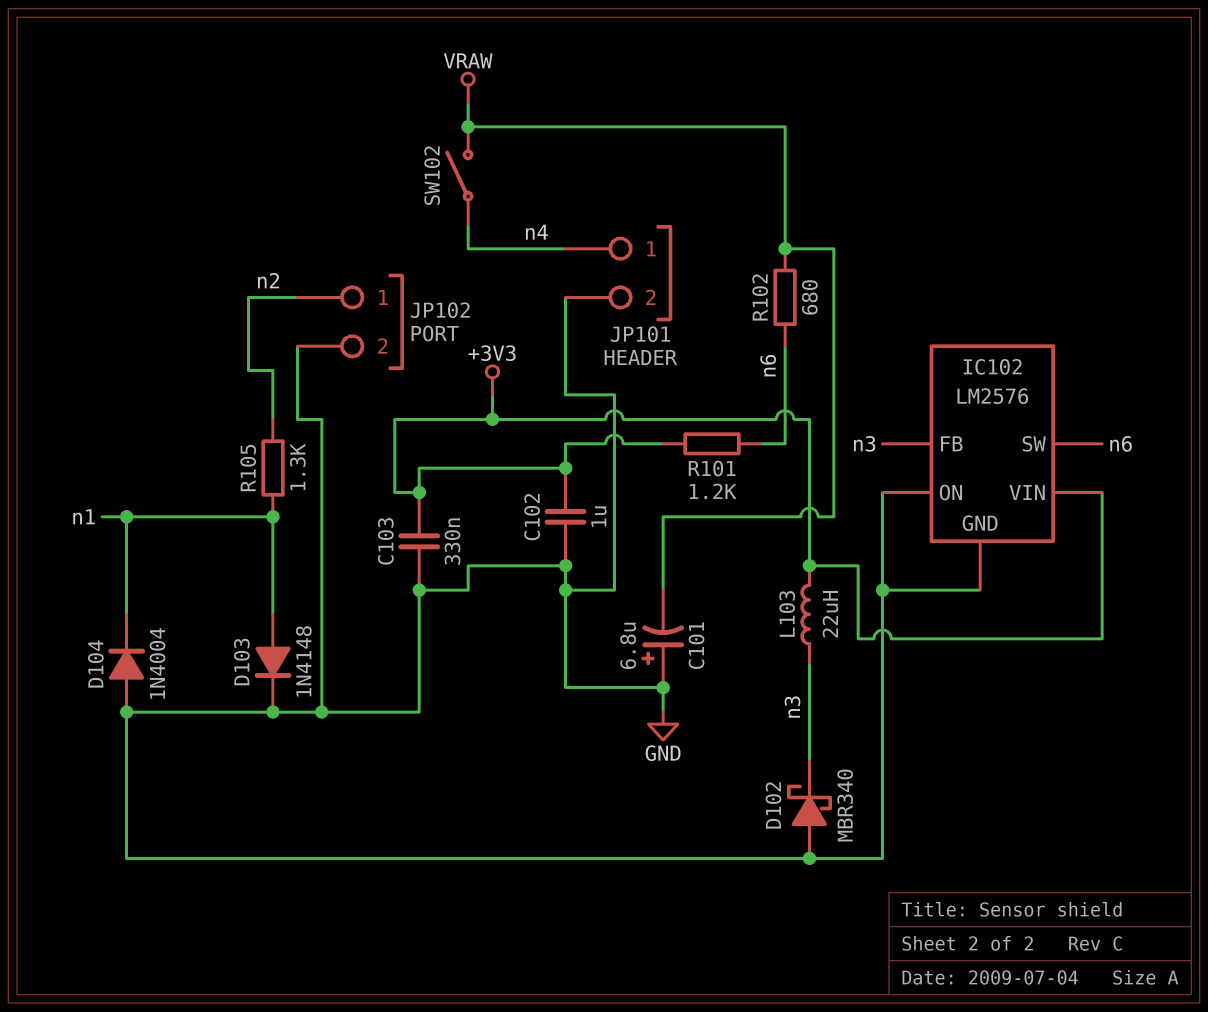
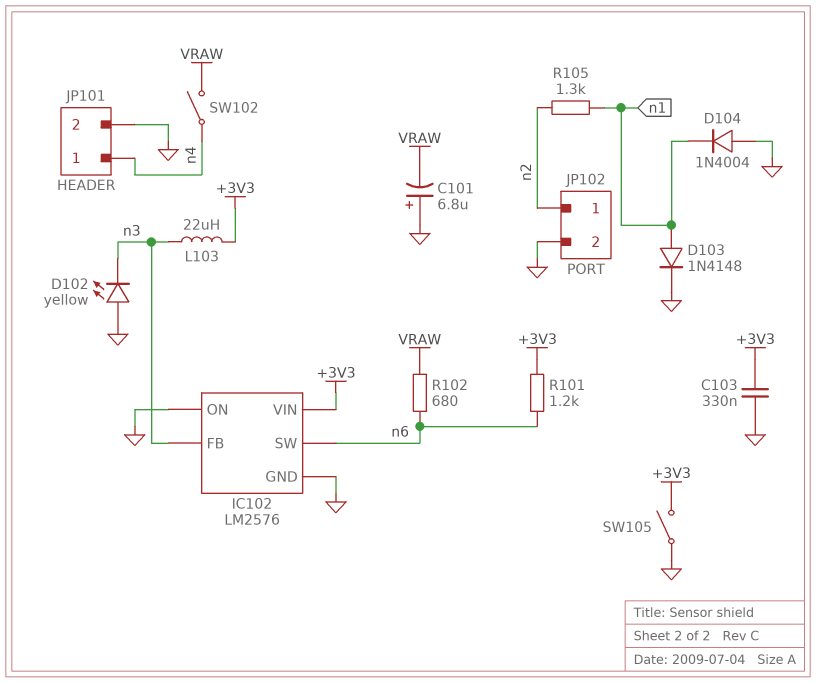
C102: 1uF (+3V3, GND) -> none
D102: schottky MBR340 (A GND, K n3) -> LED yellow (A GND, K n3)
SW105: none -> switch (+3V3, GND)

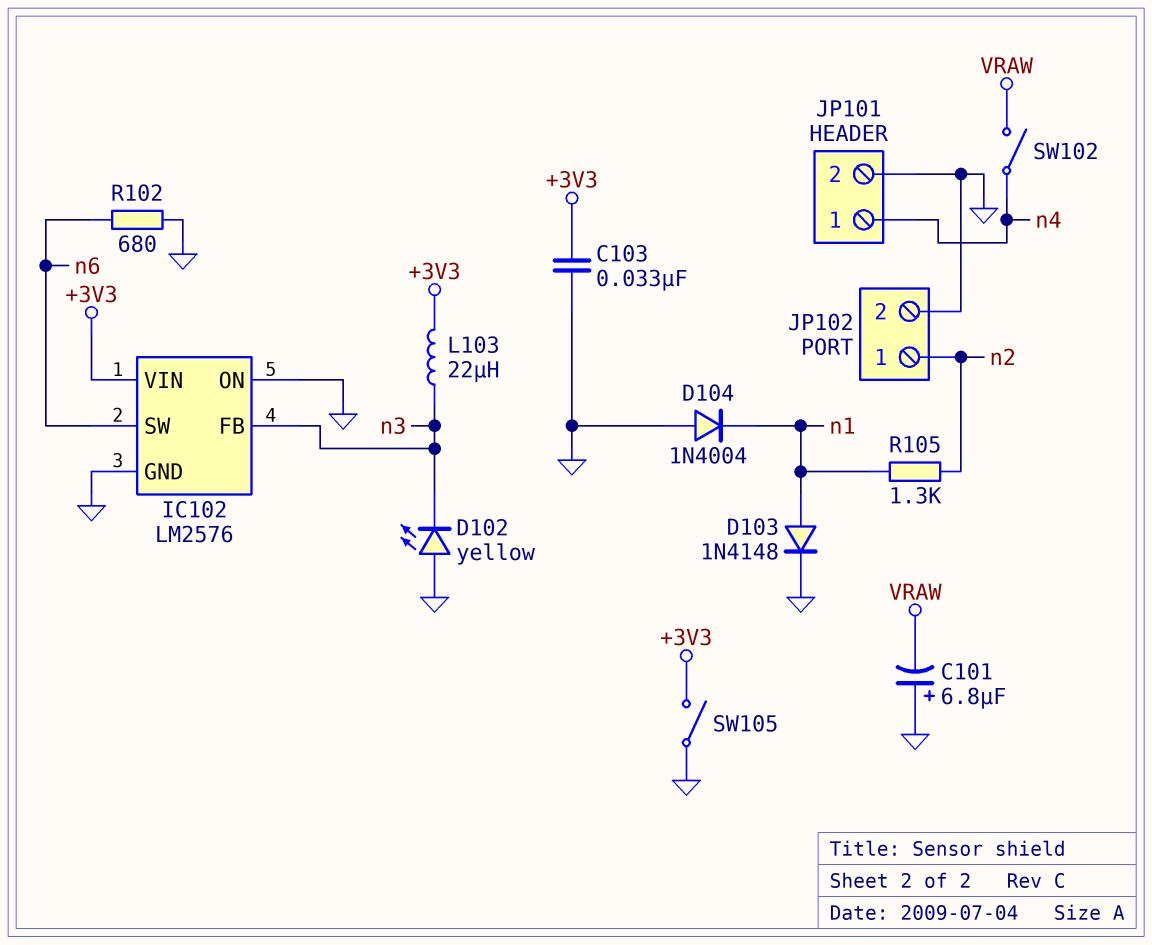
C103: 330nF (+3V3, GND) -> 33nF (+3V3, GND)
R101: 1.2k (+3V3, n6) -> none
R102: 680 (VRAW, n6) -> 680 (GND, n6)

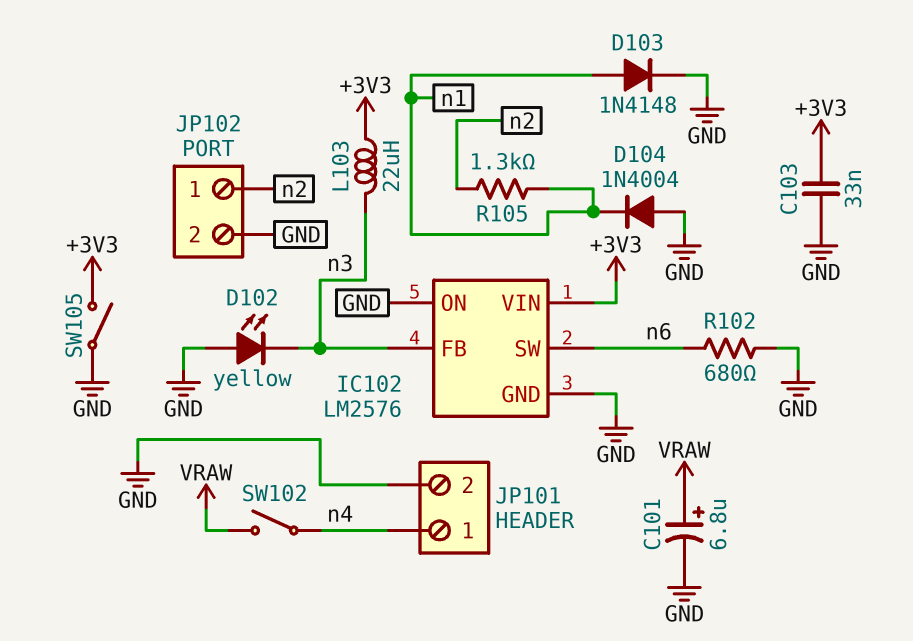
C101: 6.8uF (plus GND, minus VRAW) -> 6.8uF (plus VRAW, minus GND)

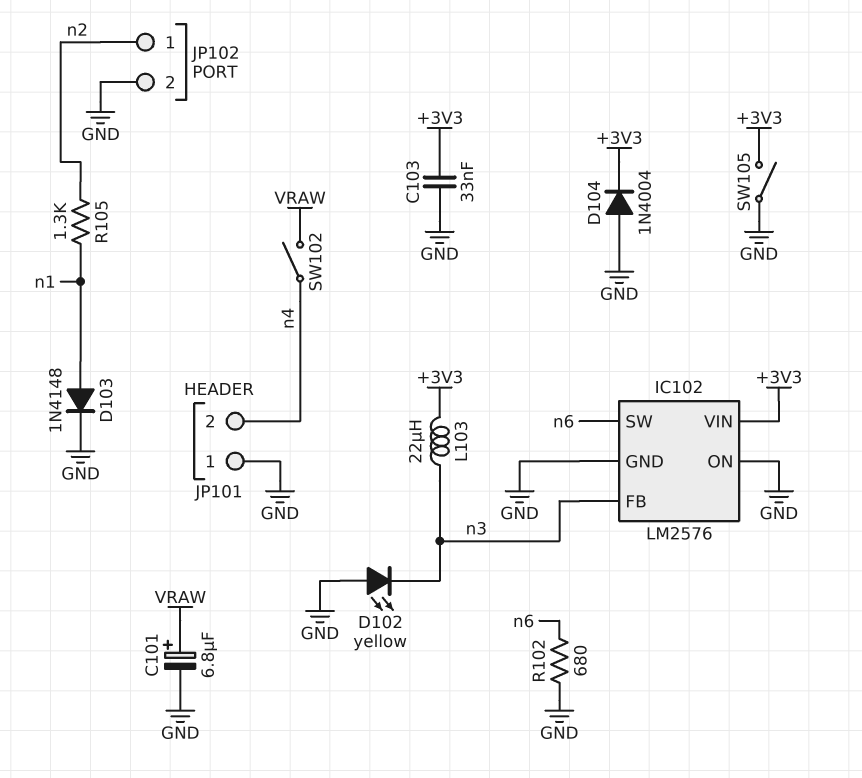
D104: diode 1N4004 (A GND, K n1) -> diode 1N4004 (A GND, K +3V3)
JP101 pin 1: n4 -> GND
JP101 pin 2: GND -> n4

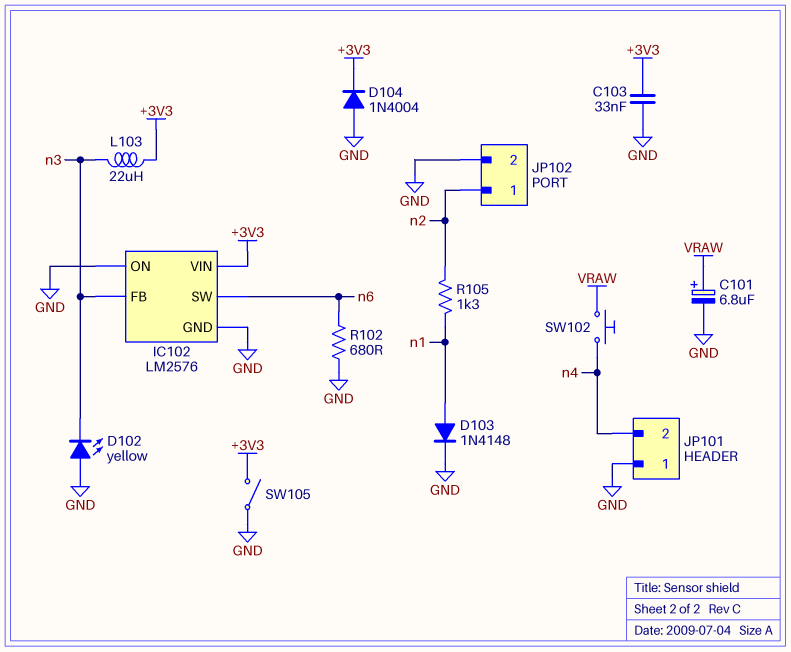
SW102: switch (VRAW, n4) -> button (VRAW, n4)

